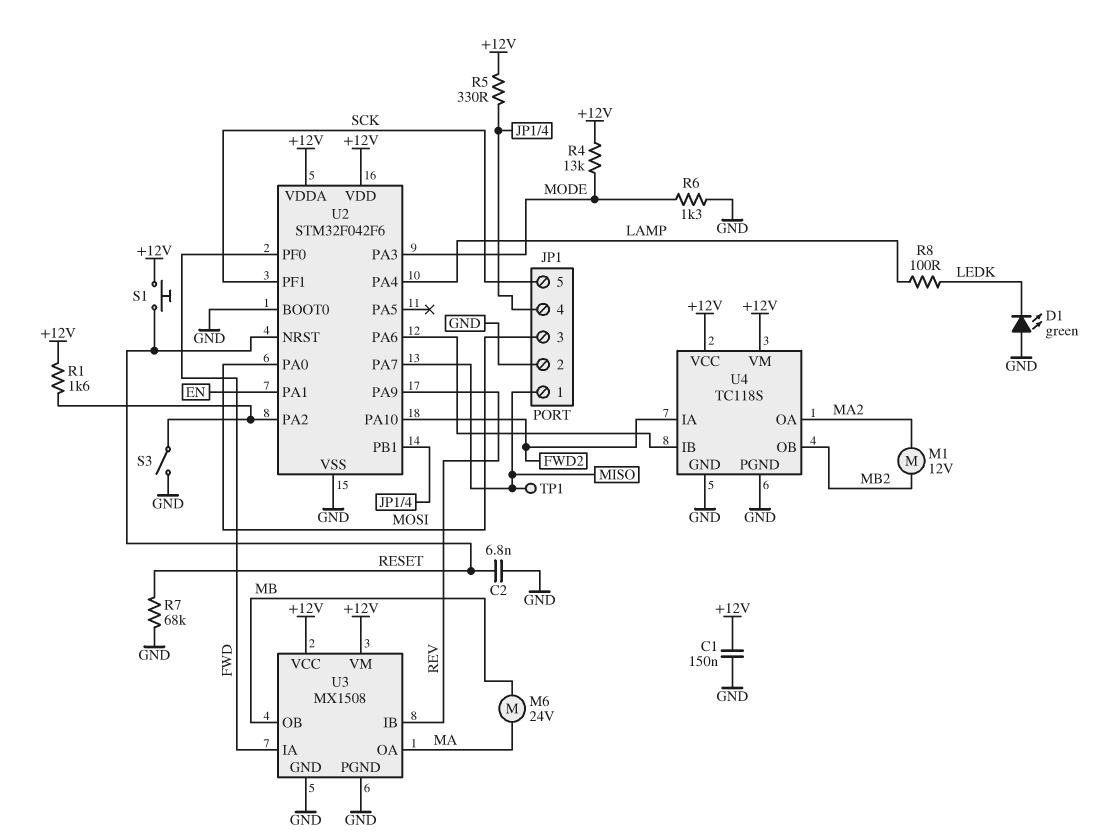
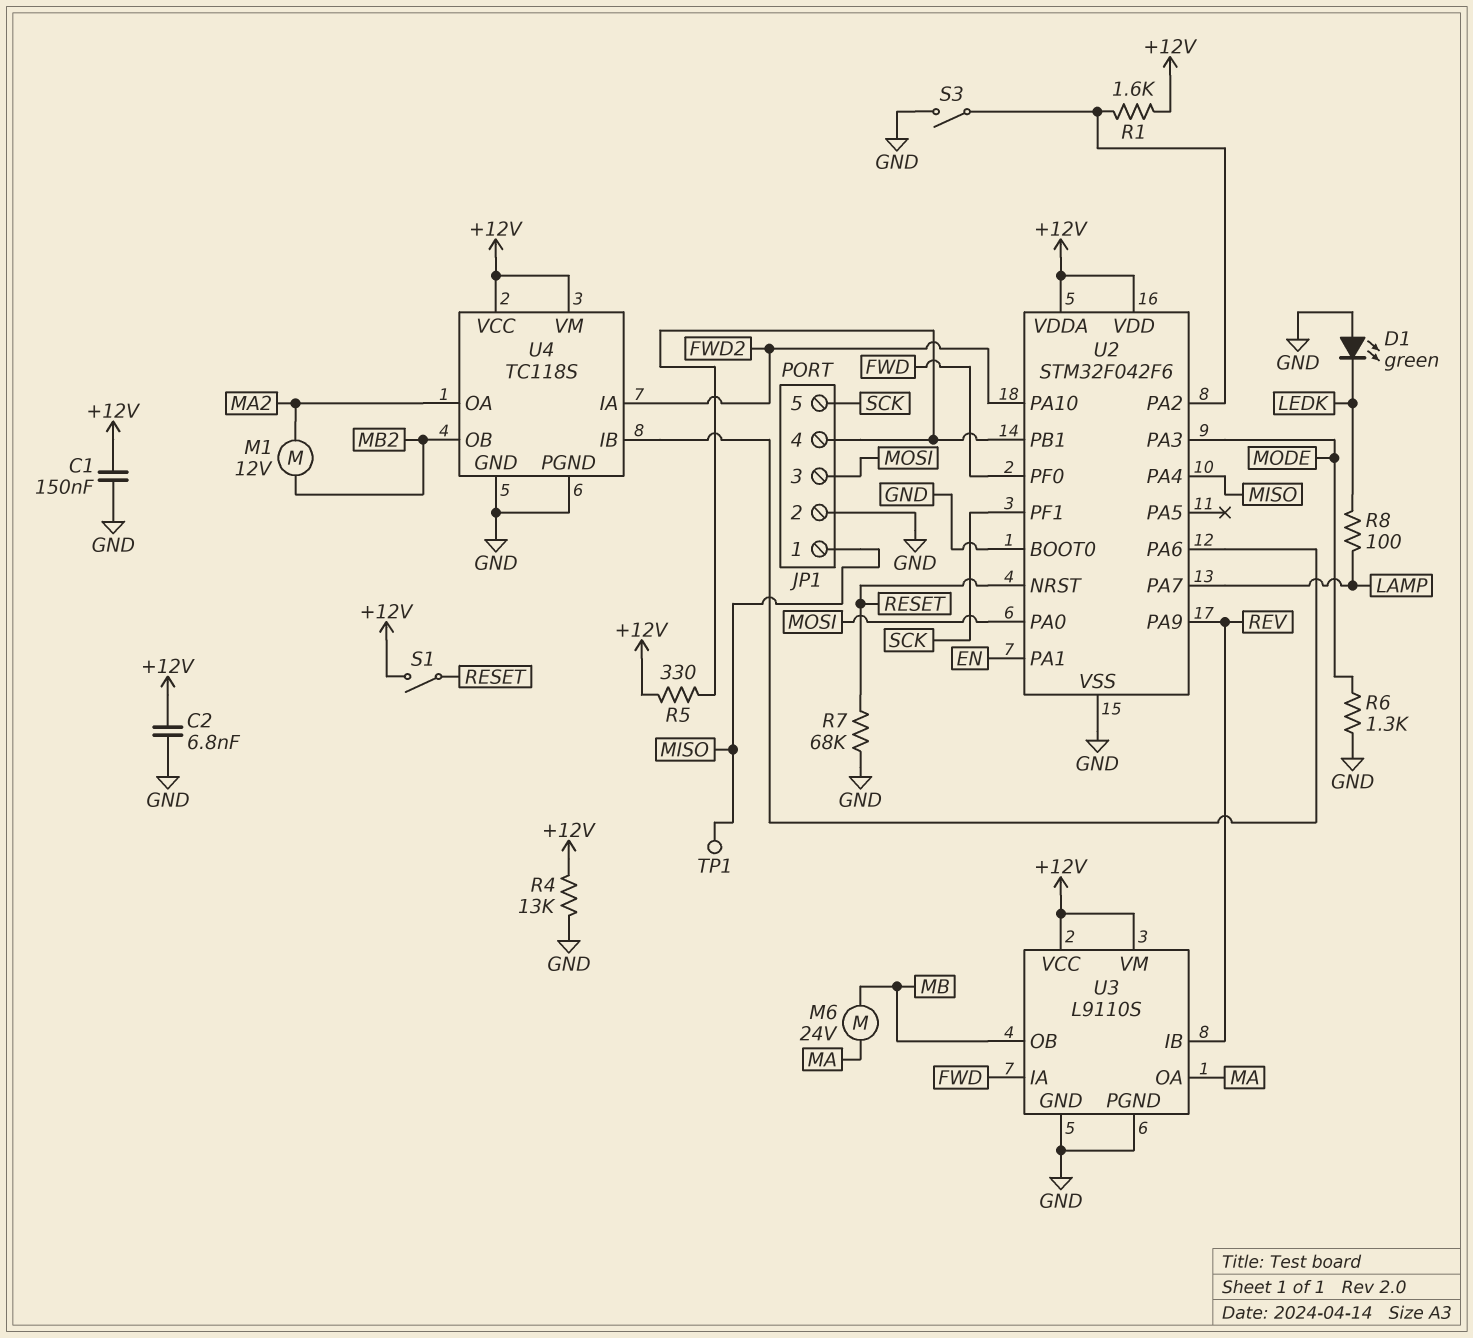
C2: 6.8nF (GND, RESET) -> 6.8nF (+12V, GND)
R4: 13k (+12V, MODE) -> 13k (+12V, GND)
S1: button (+12V, RESET) -> switch (+12V, RESET)
U2 pin PA4: LAMP -> MISO
U2 pin PA7: MISO -> LAMP
U3: MX1508 -> L9110S

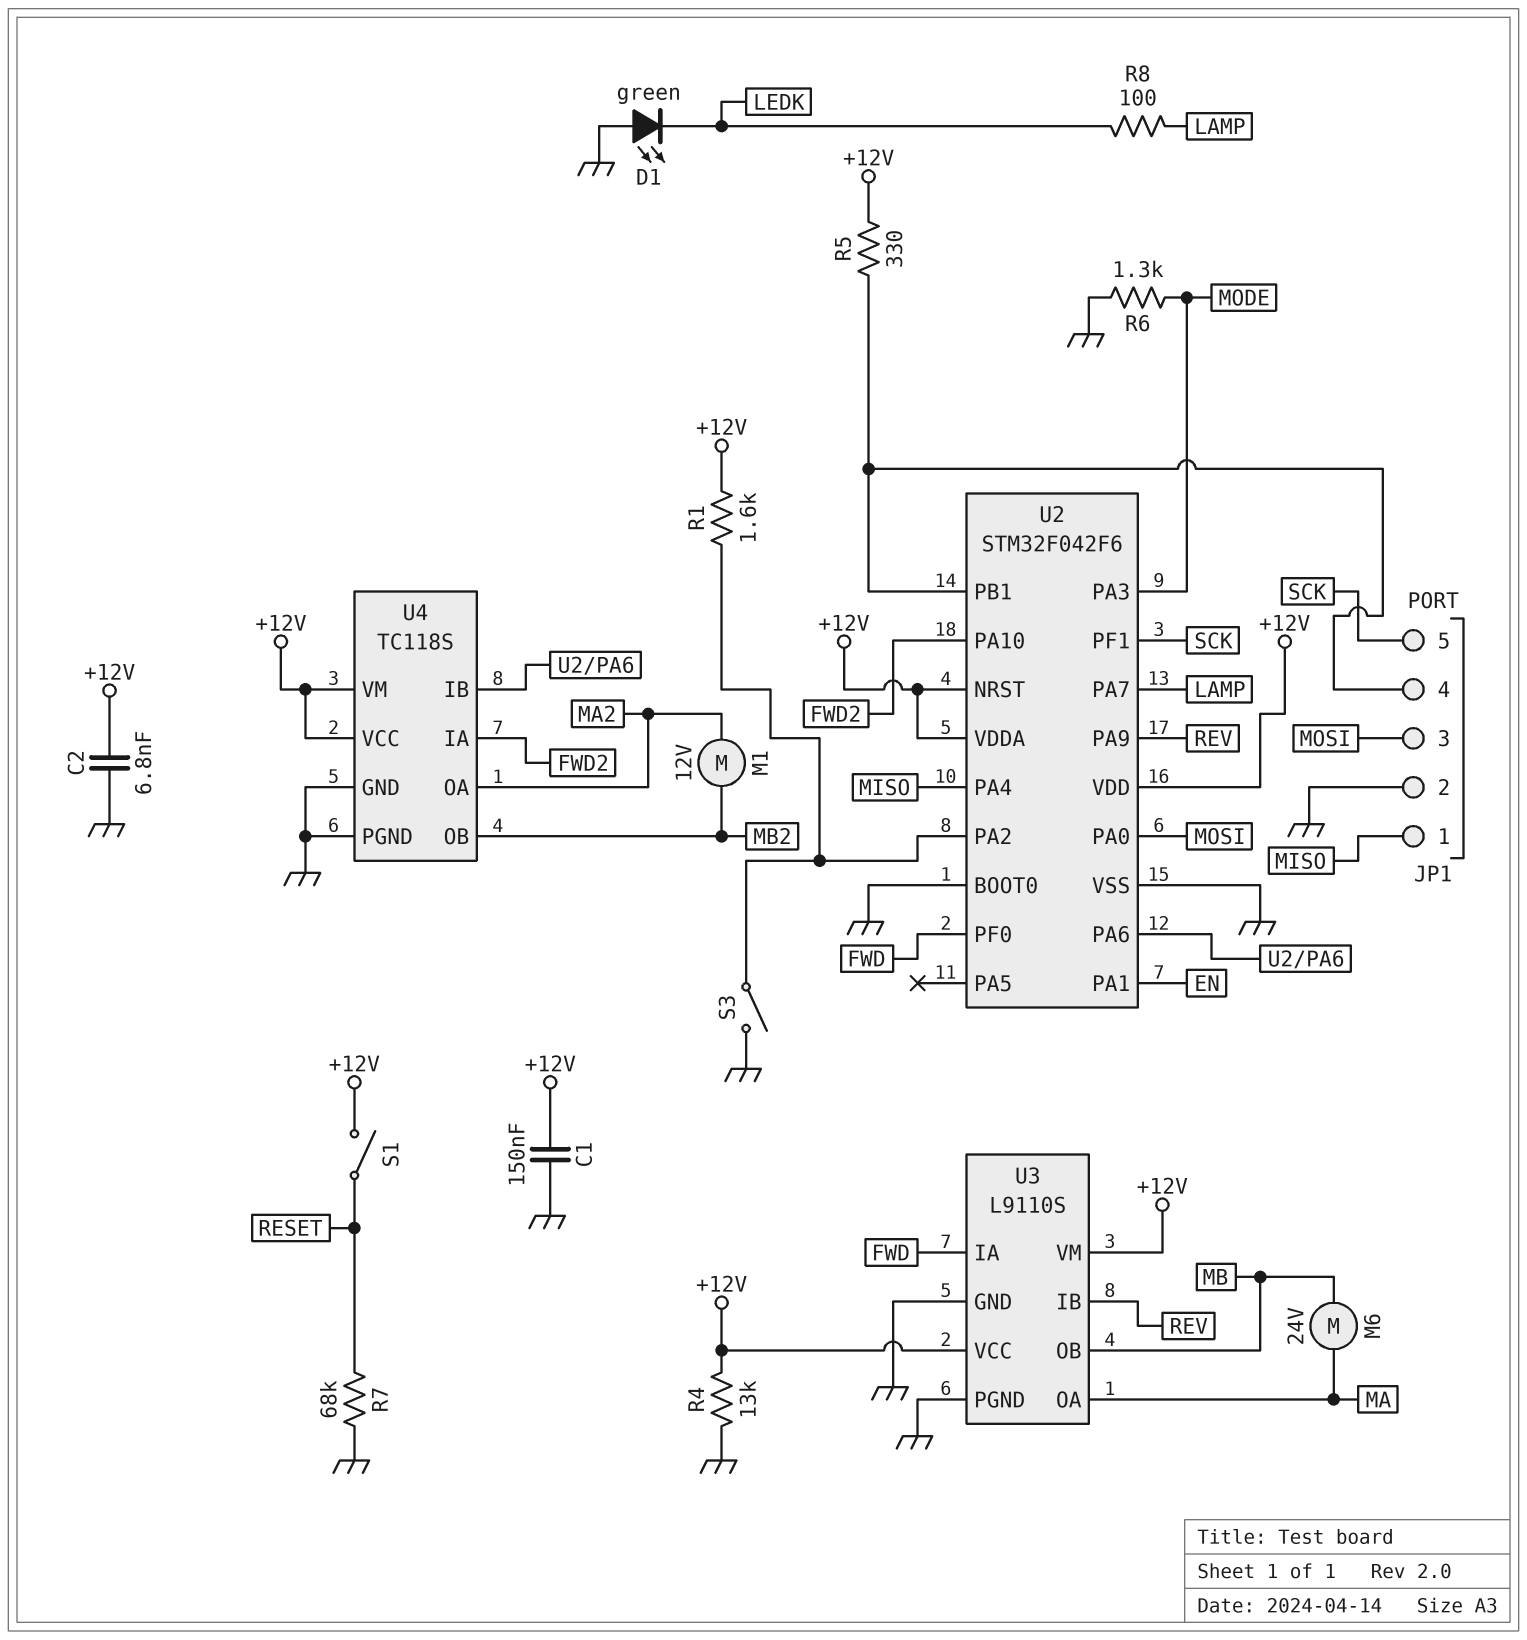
TP1: test point (MISO) -> none
U2 pin NRST: RESET -> +12V

